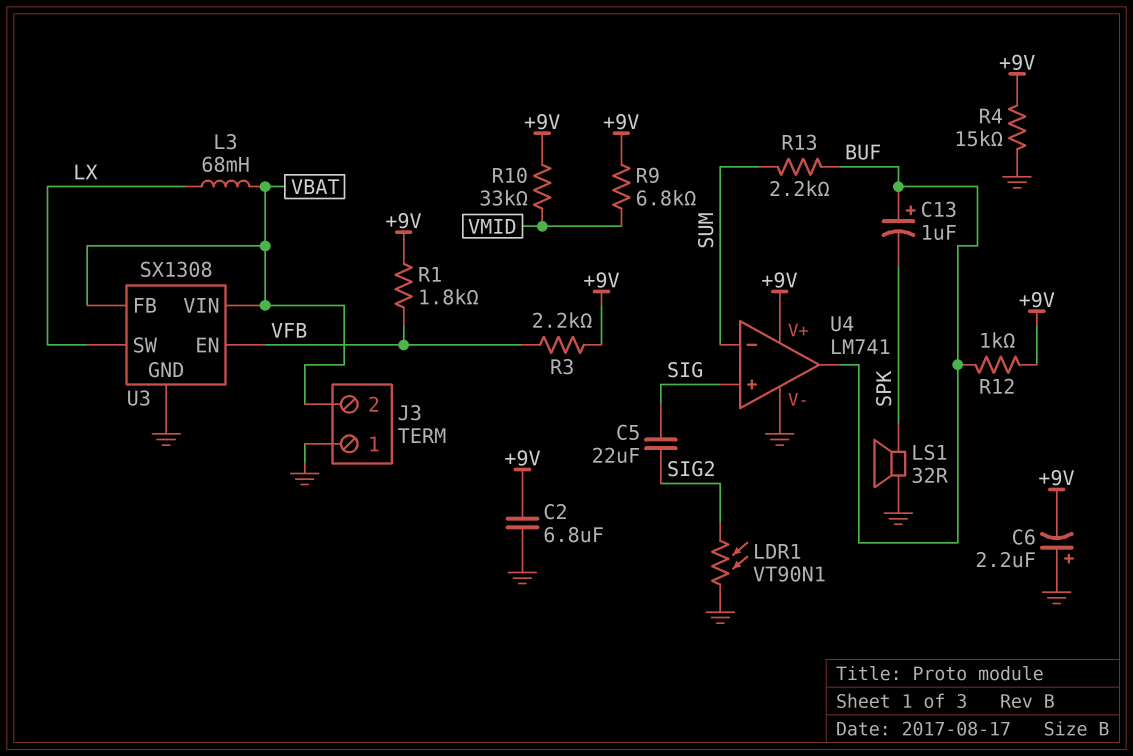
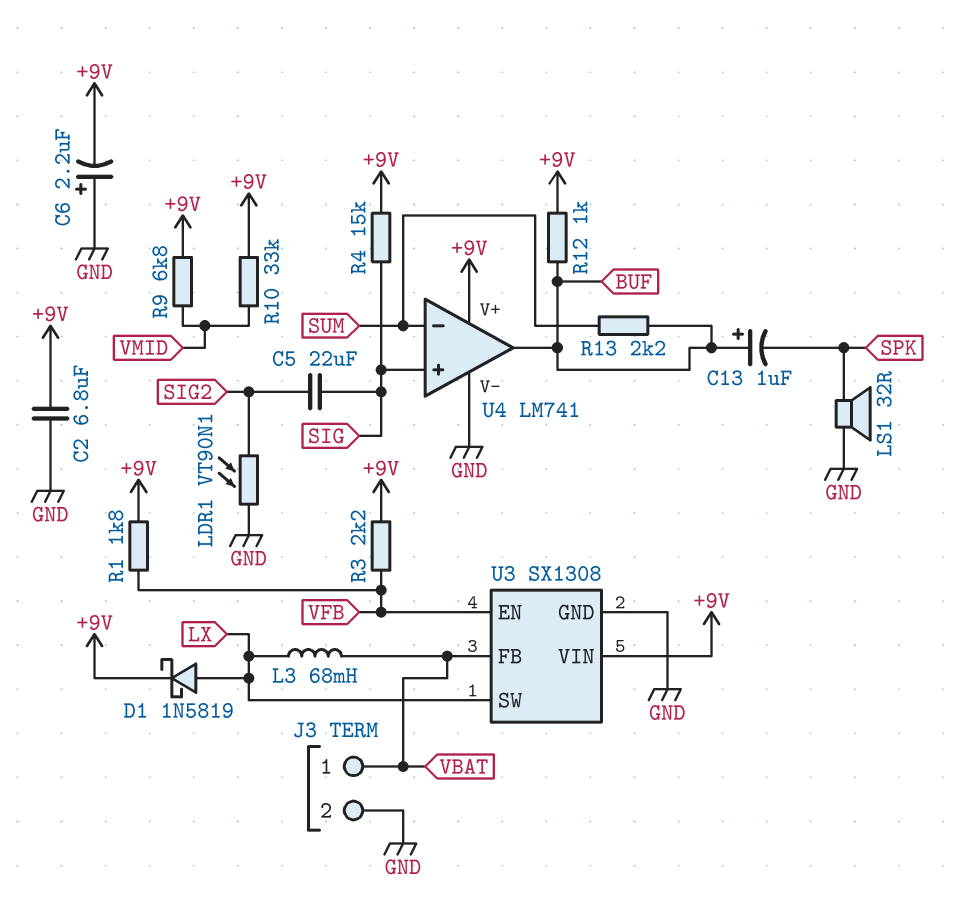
D1: none -> schottky 1N5819 (A LX, K +9V)
J3 pin 1: GND -> VBAT
J3 pin 2: VBAT -> GND
R4: 15k (+9V, GND) -> 15k (+9V, SIG)
U3 pin VIN: VBAT -> +9V

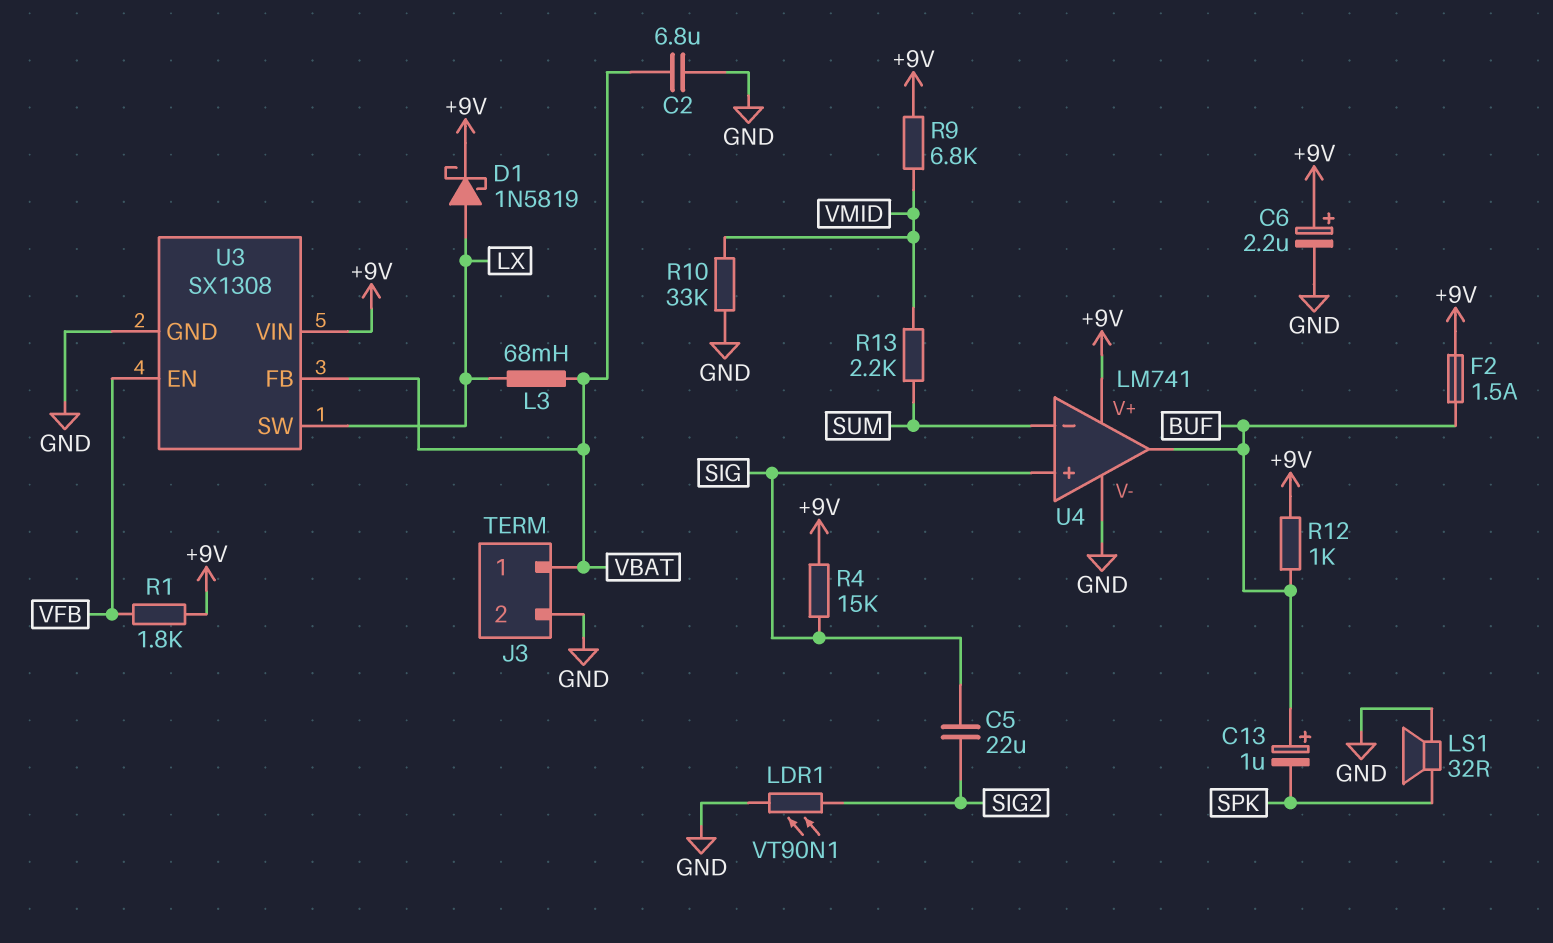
C2: 6.8uF (+9V, GND) -> 6.8uF (GND, VBAT)
C6: 2.2uF (plus GND, minus +9V) -> 2.2uF (plus +9V, minus GND)
F2: none -> 1.5A (+9V, BUF)
R3: 2.2k (+9V, VFB) -> none
R10: 33k (+9V, VMID) -> 33k (GND, VMID)
R13: 2.2k (BUF, SUM) -> 2.2k (SUM, VMID)

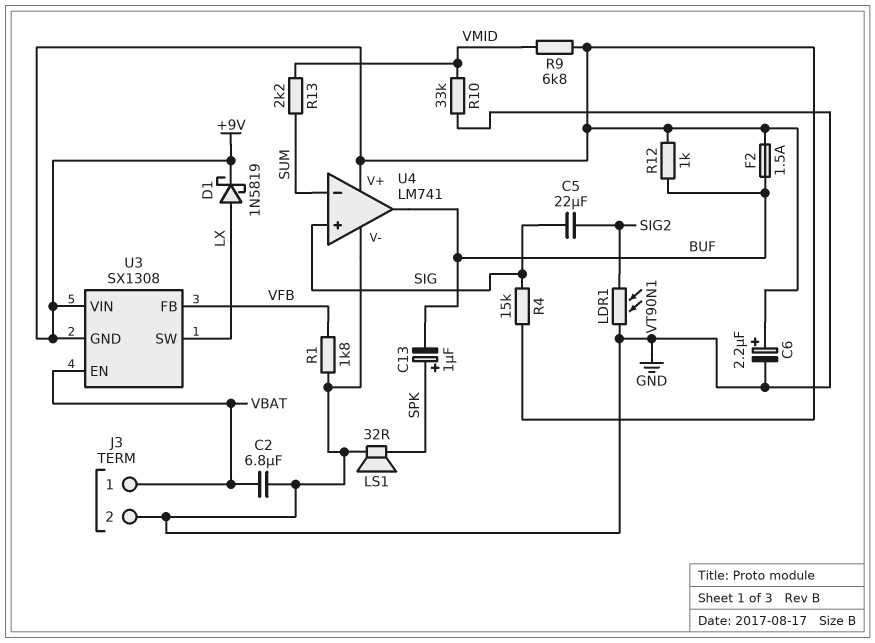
C13: 1uF (plus BUF, minus SPK) -> 1uF (plus SPK, minus BUF)
L3: 68mH (LX, VBAT) -> none
R1: 1.8k (+9V, VFB) -> 1.8k (GND, VFB)
U3 pin EN: VFB -> VBAT
U3 pin FB: VBAT -> VFB
U3 pin GND: GND -> +9V

